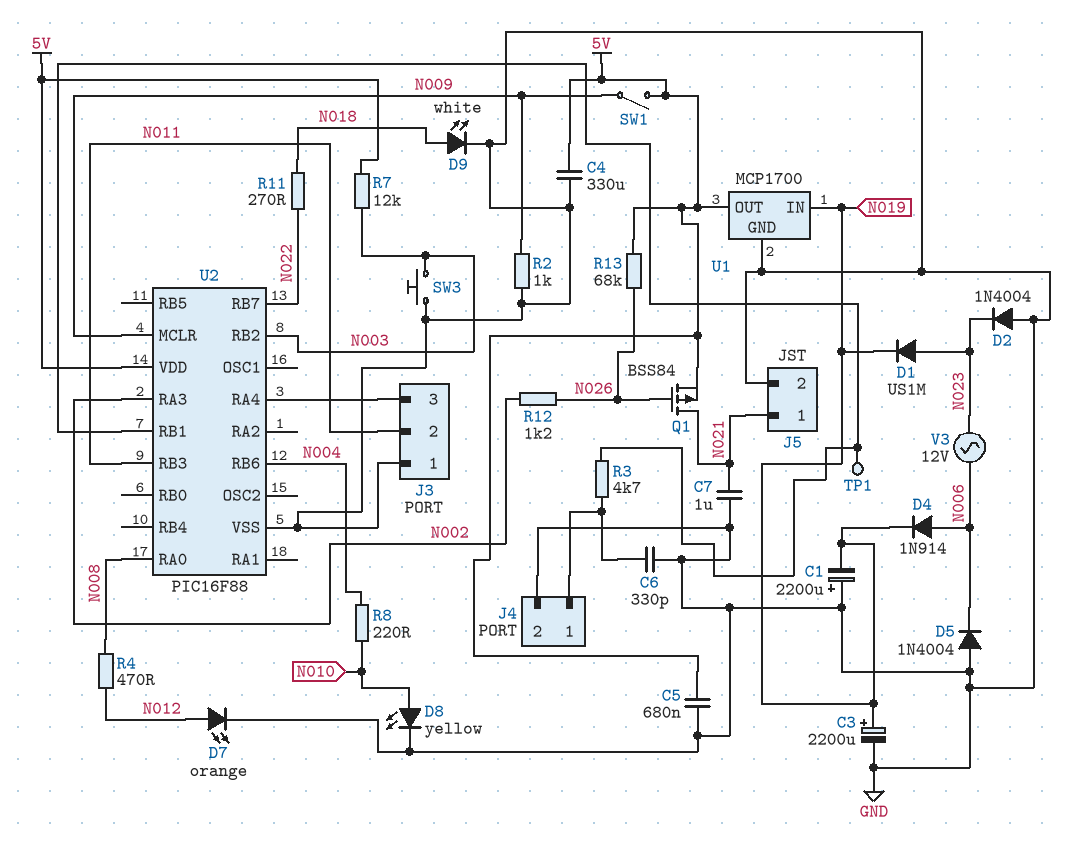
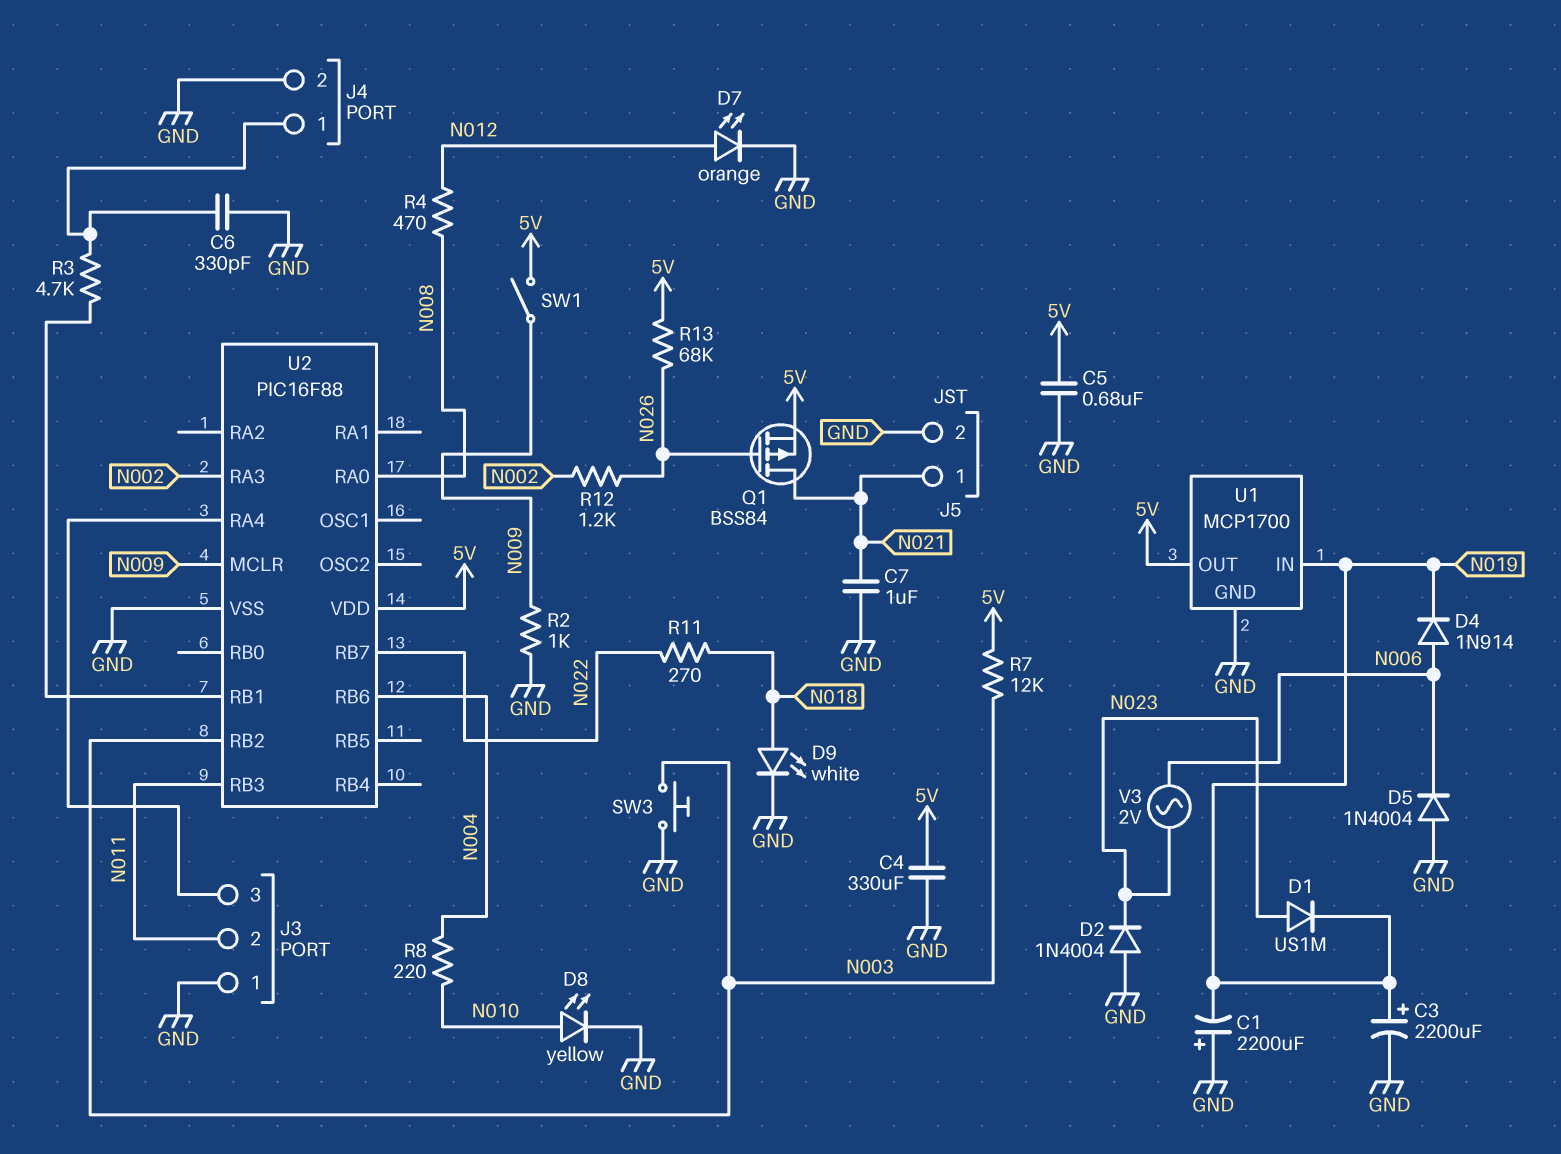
TP1: test point (U2/RB1) -> none
V3: AC 12V (N006, N023) -> AC 2V (N006, N023)

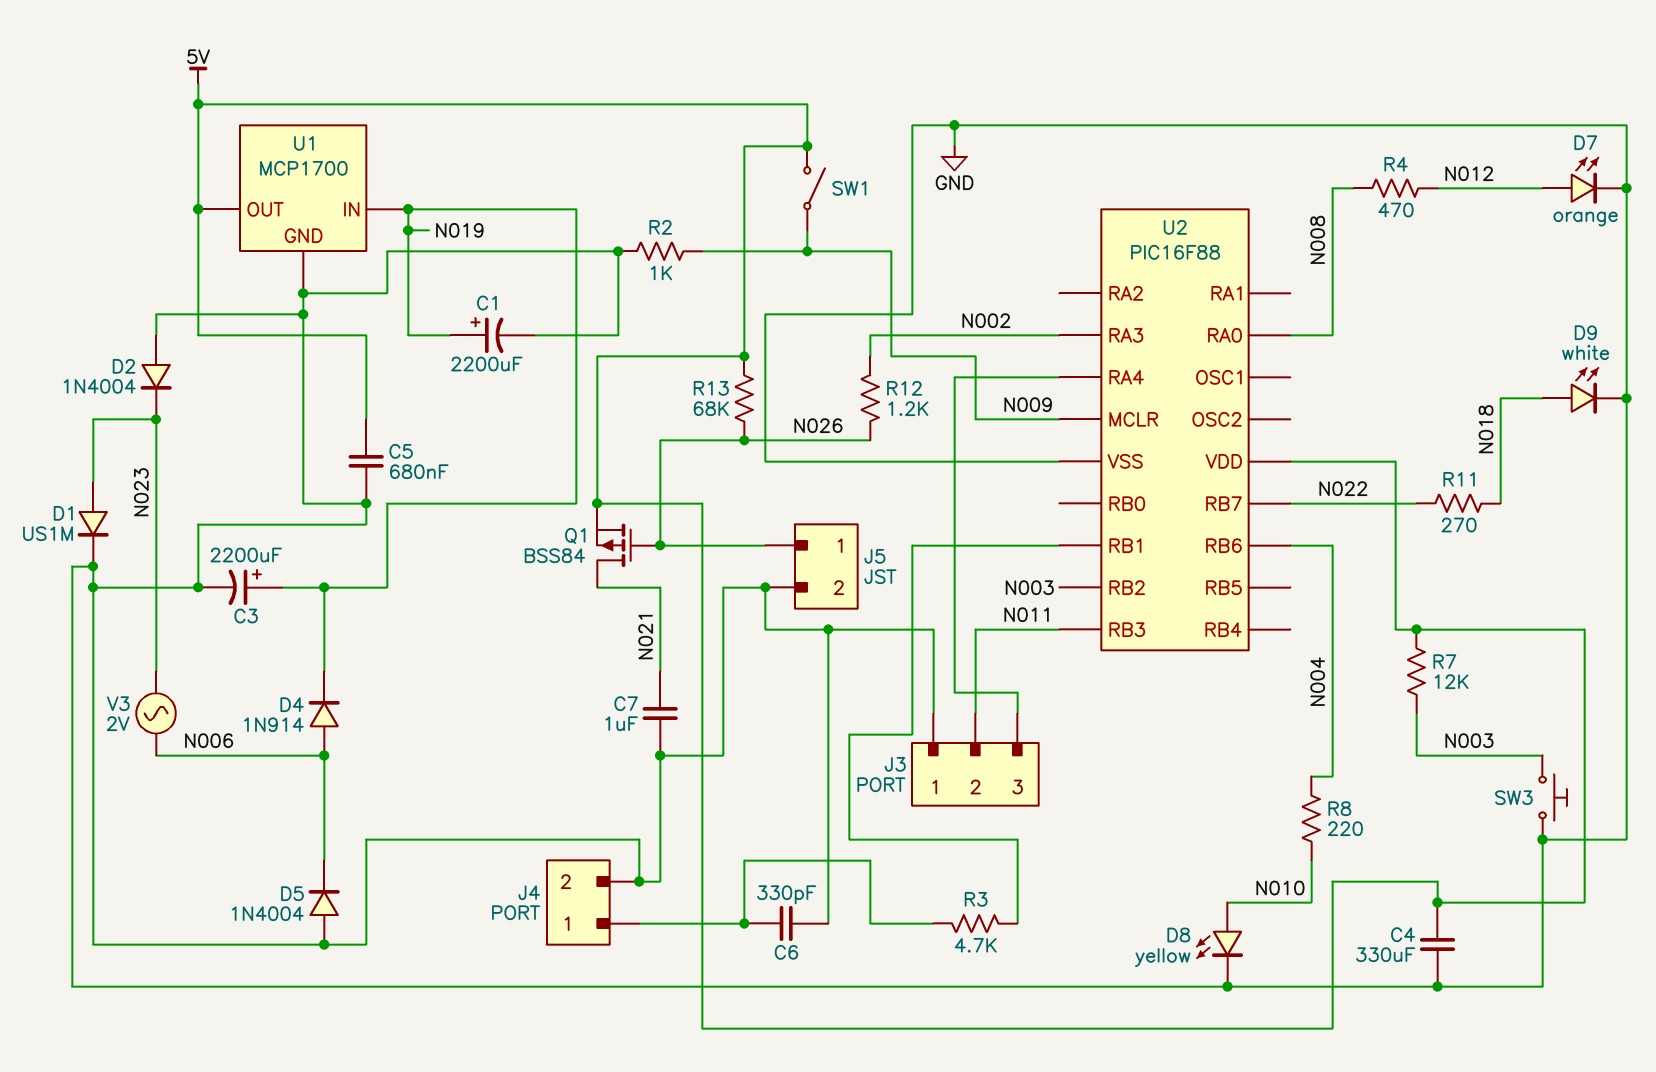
C1: 2200uF (plus GND, minus N019) -> 2200uF (plus N019, minus GND)
D1: diode US1M (A N023, K N019) -> diode US1M (A N023, K GND)
J5 pin 1: N021 -> N026

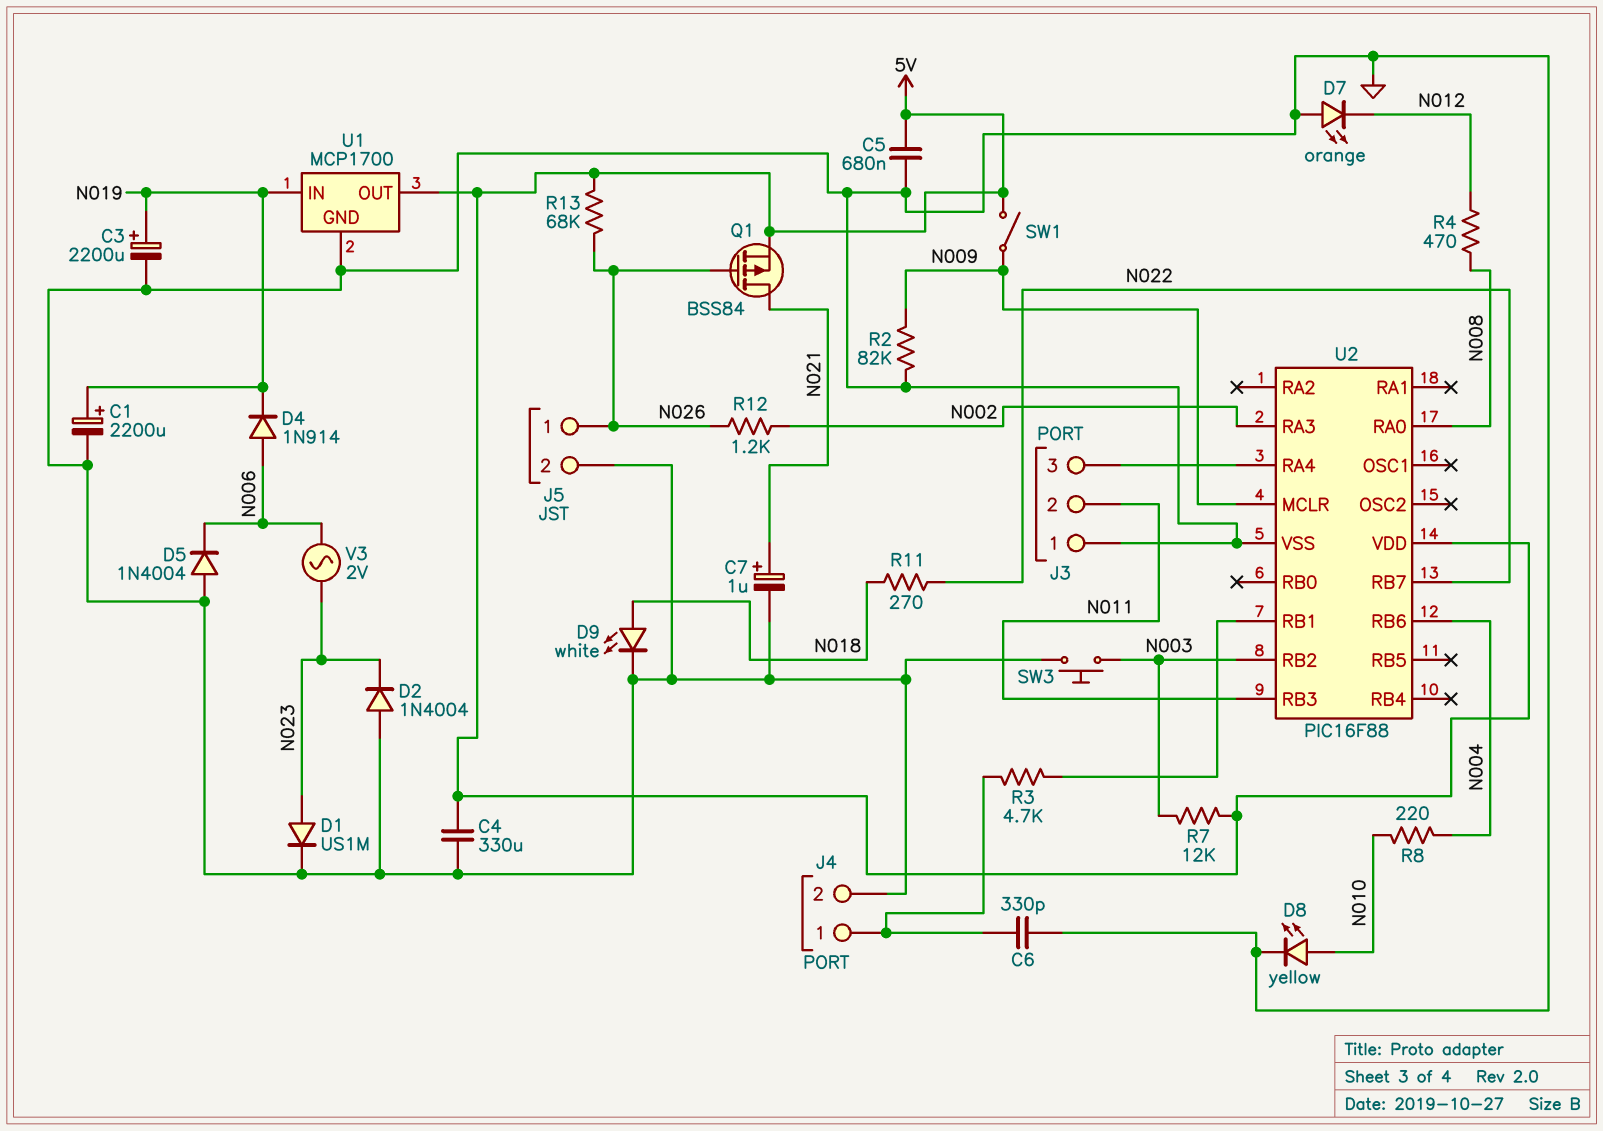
C7: 1uF (GND, N021) -> 1uF (plus N021, minus GND)
D7: LED orange (A N012, K GND) -> LED orange (A GND, K N012)
R2: 1k (GND, N009) -> 82k (GND, N009)

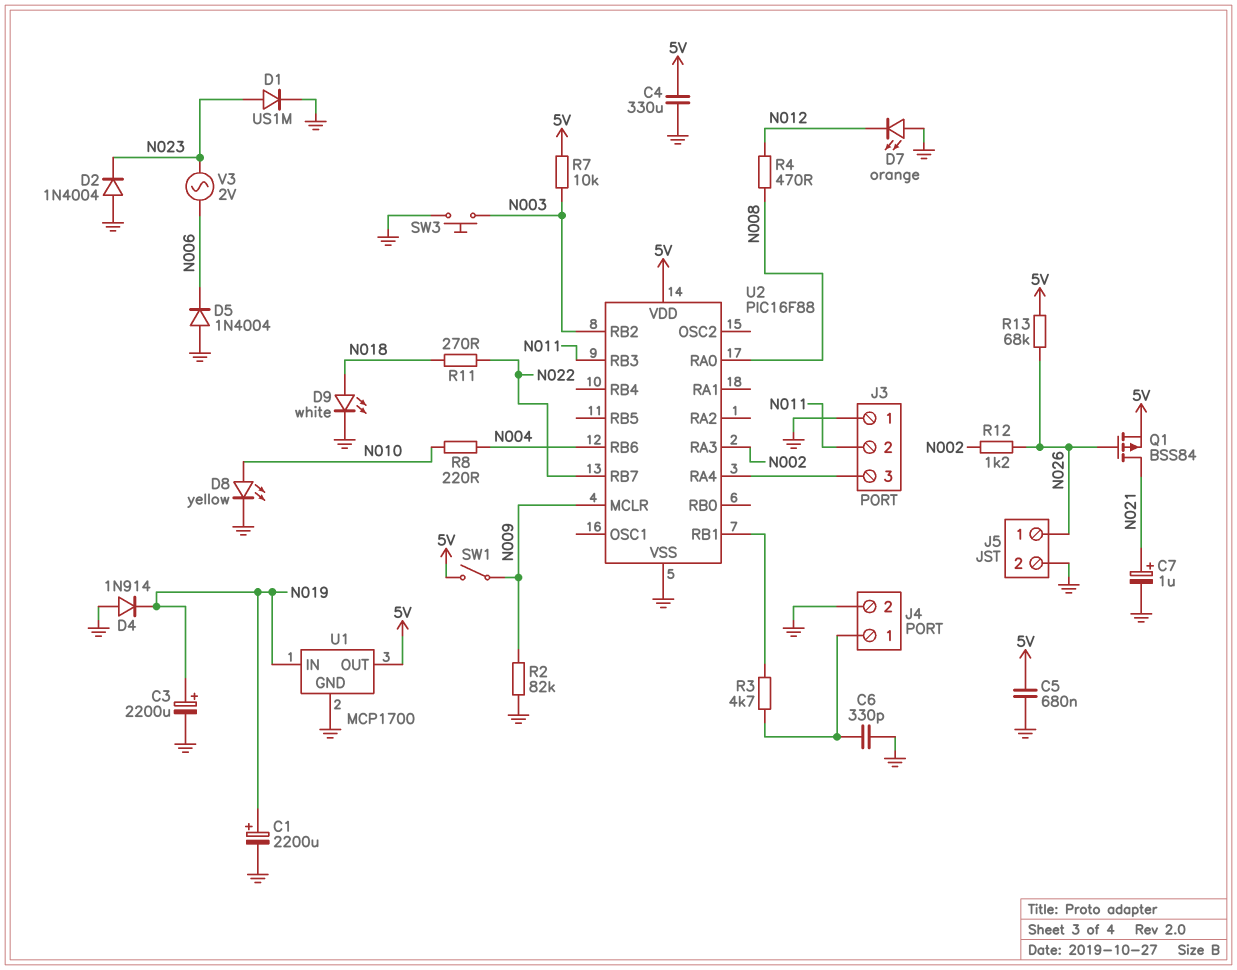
D4: diode 1N914 (A N006, K N019) -> diode 1N914 (A GND, K N019)
R7: 12k (5V, N003) -> 10k (5V, N003)

